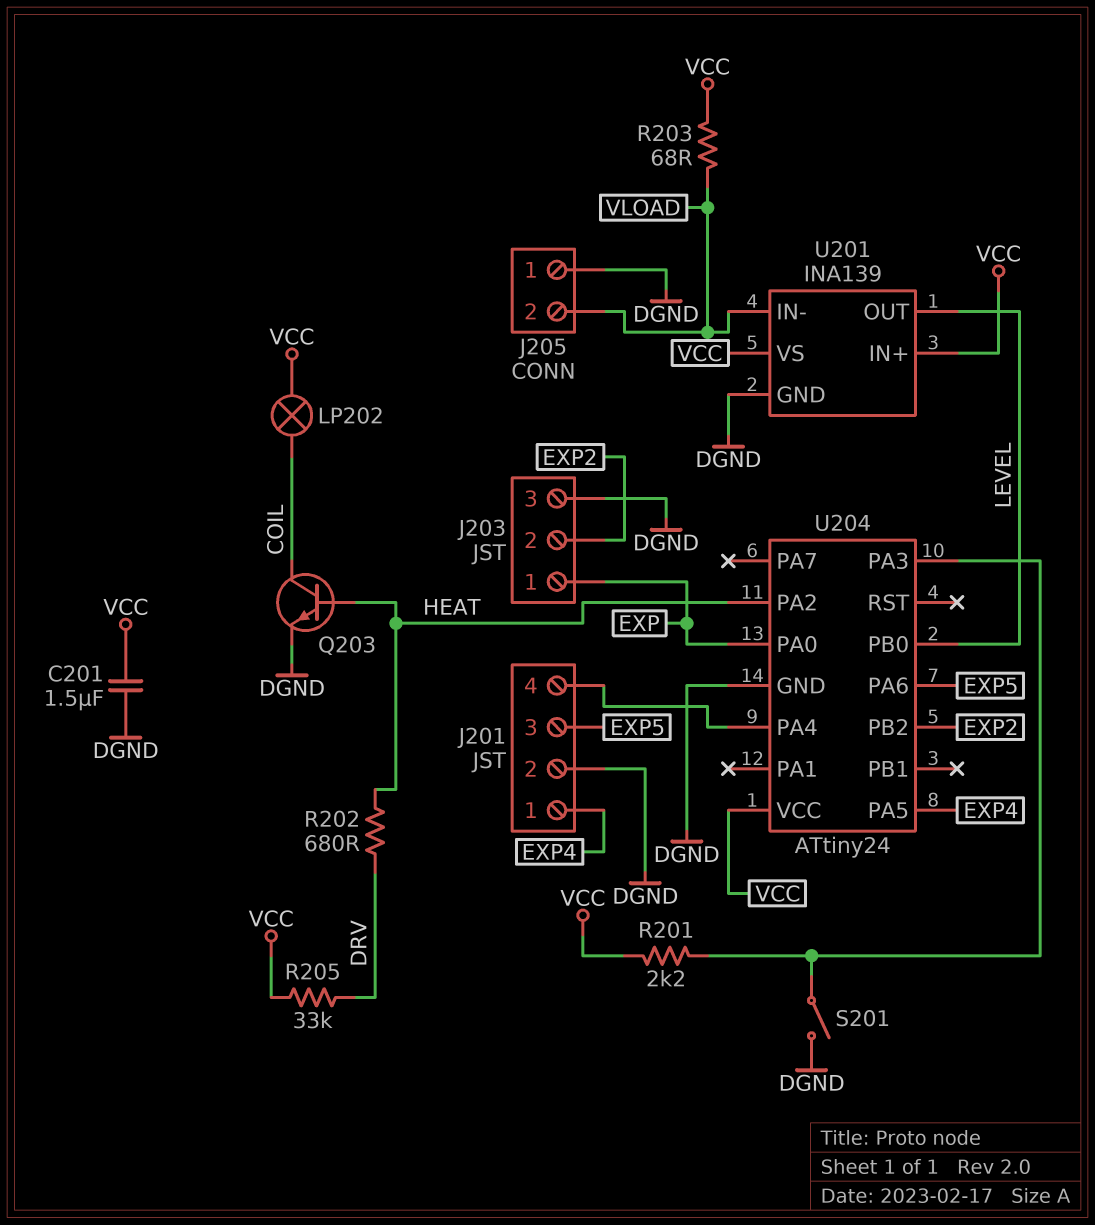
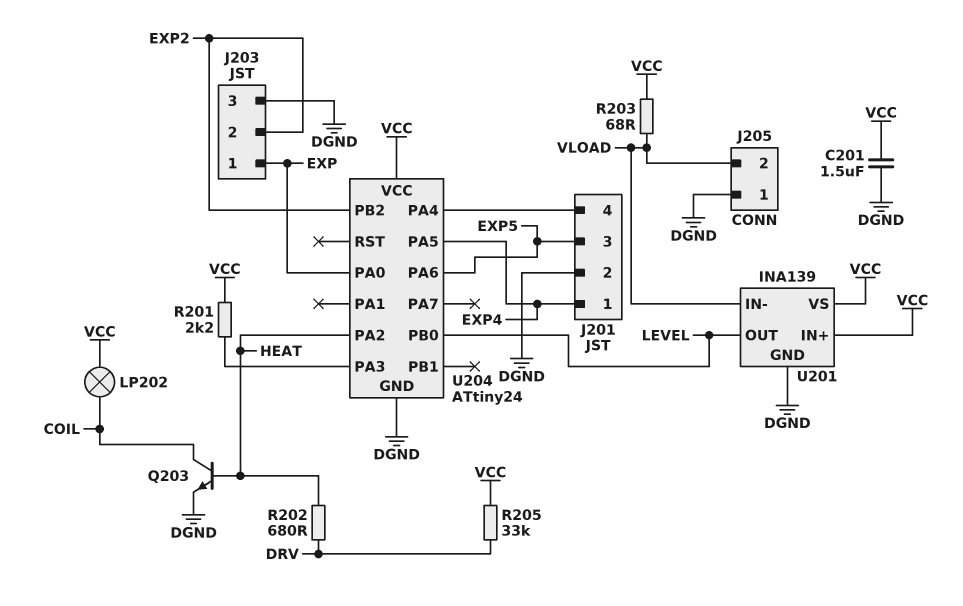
S201: switch (DGND, U204/PA3) -> none

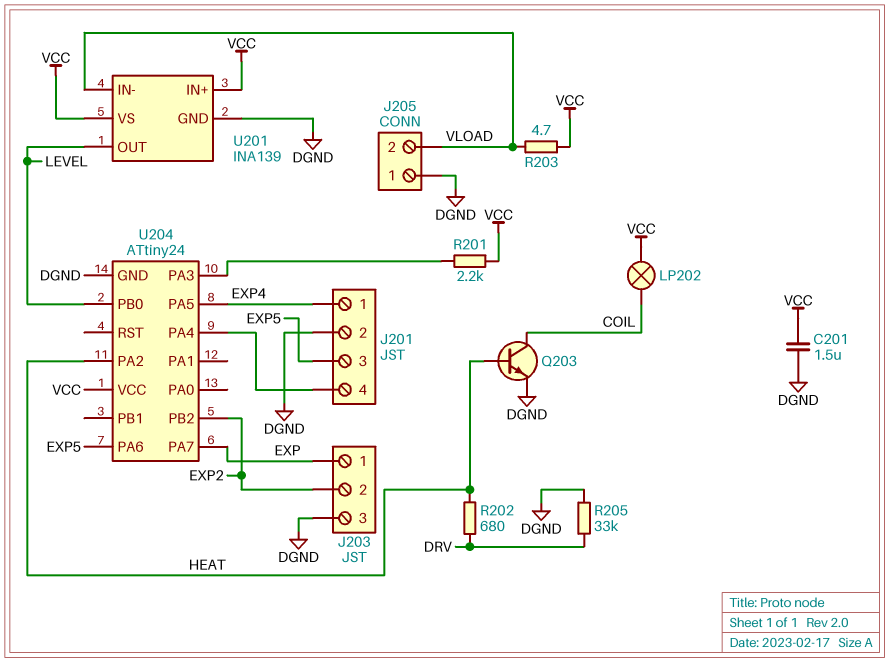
R203: 68 (VCC, VLOAD) -> 4.7 (VCC, VLOAD)
R205: 33k (DRV, VCC) -> 33k (DGND, DRV)
U204 pin PA0: EXP -> none
U204 pin PA7: none -> EXP

